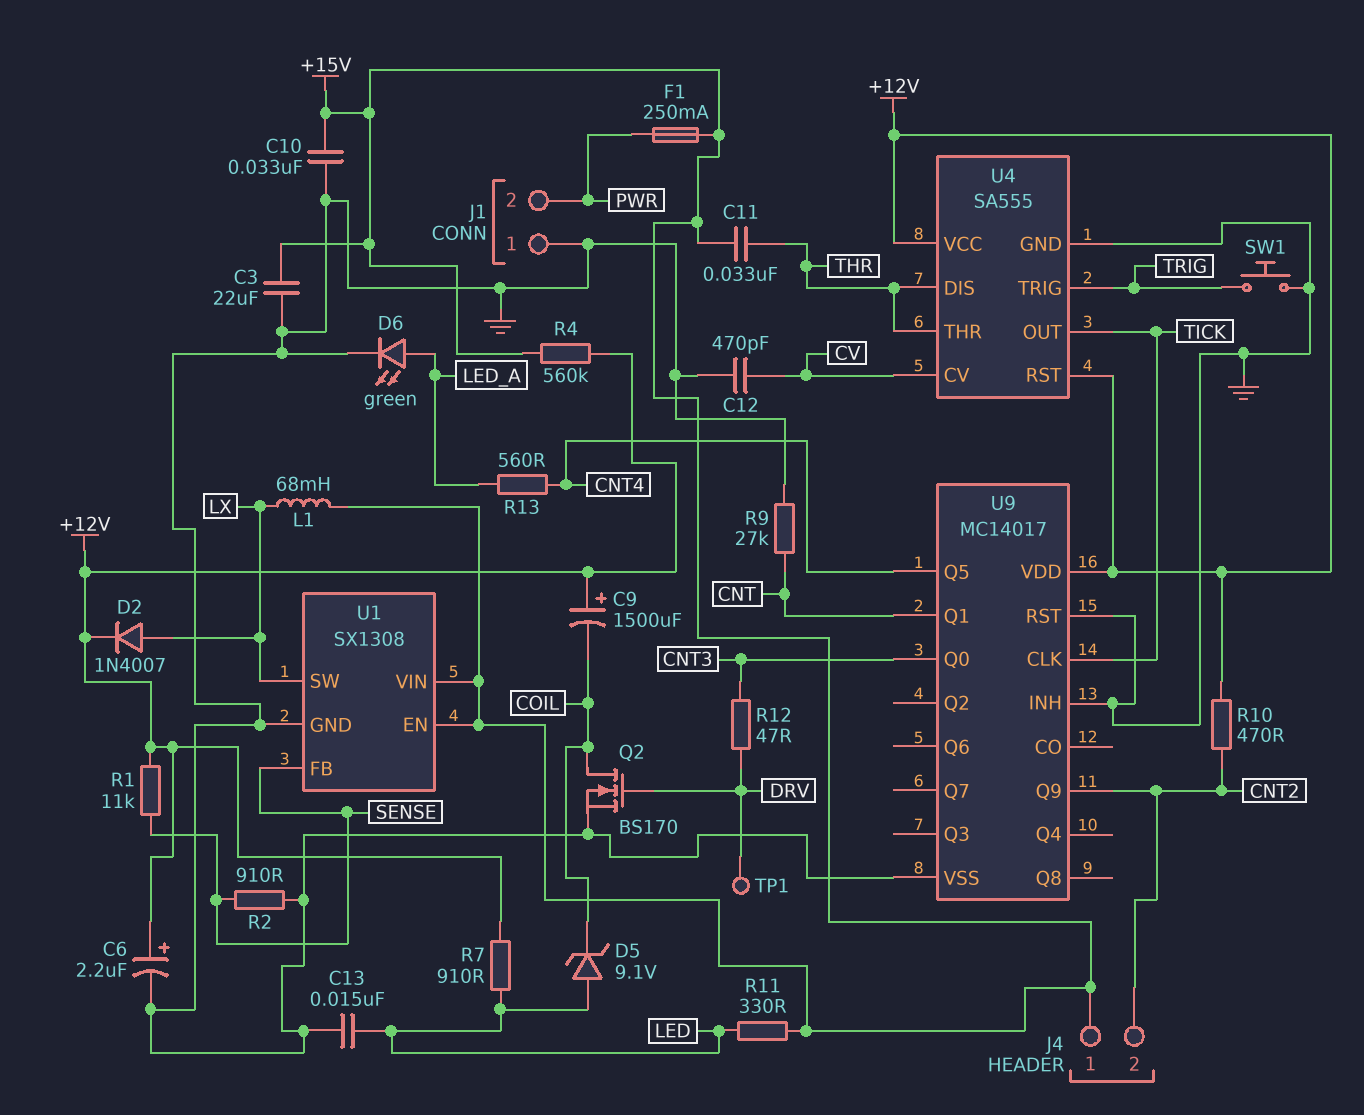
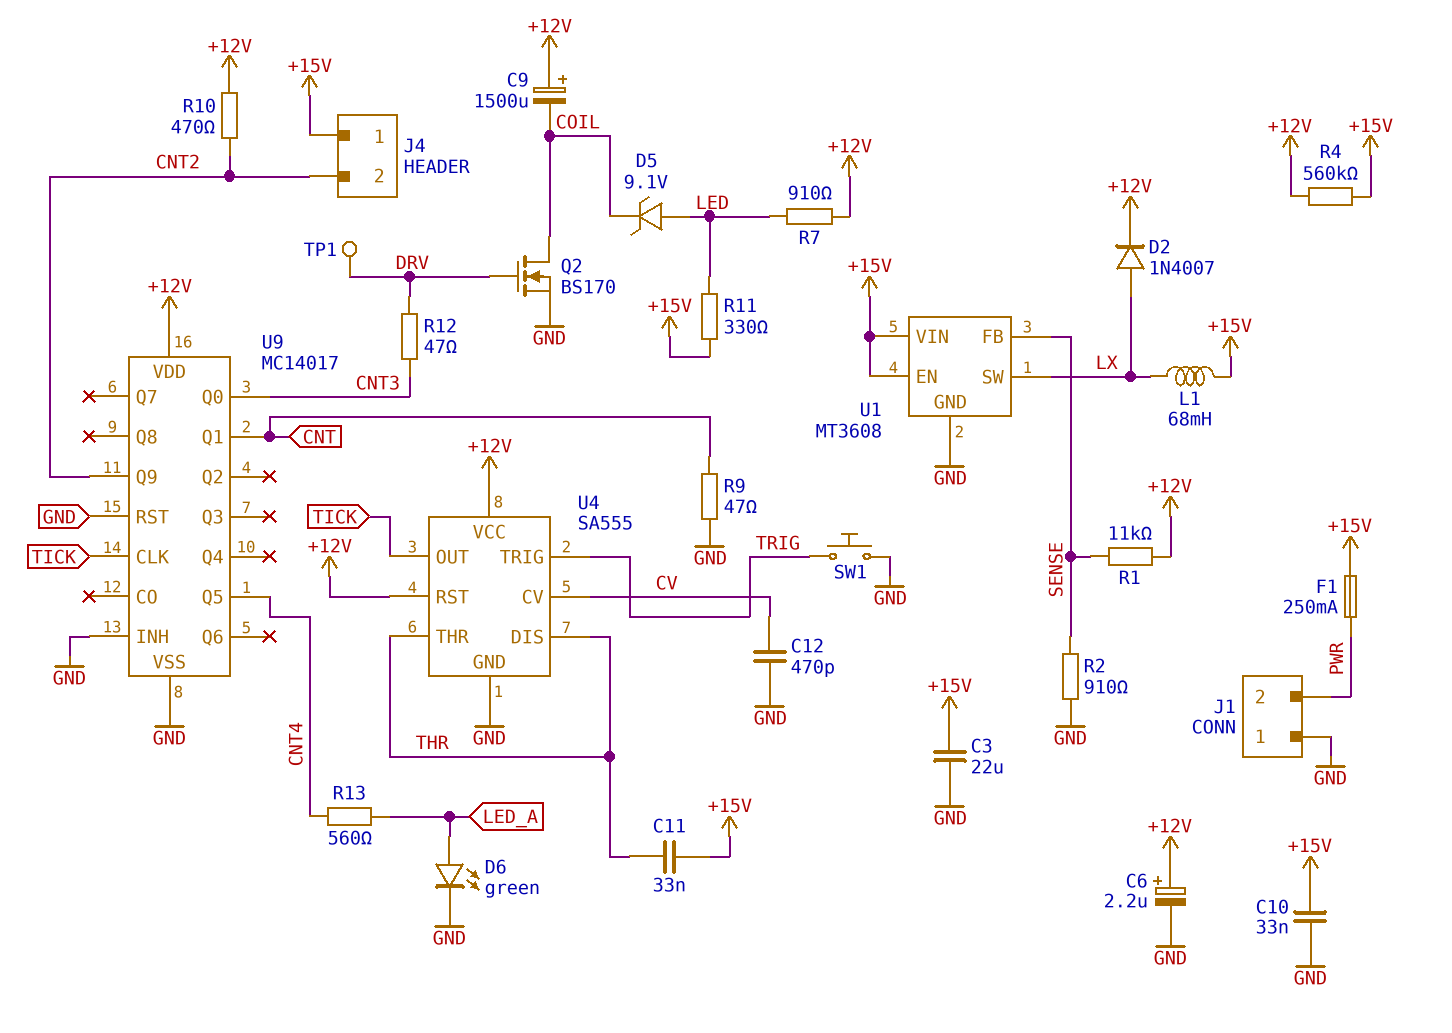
C13: 15nF (GND, LED) -> none
R9: 27k (CNT, GND) -> 47 (CNT, GND)
U1: SX1308 -> MT3608

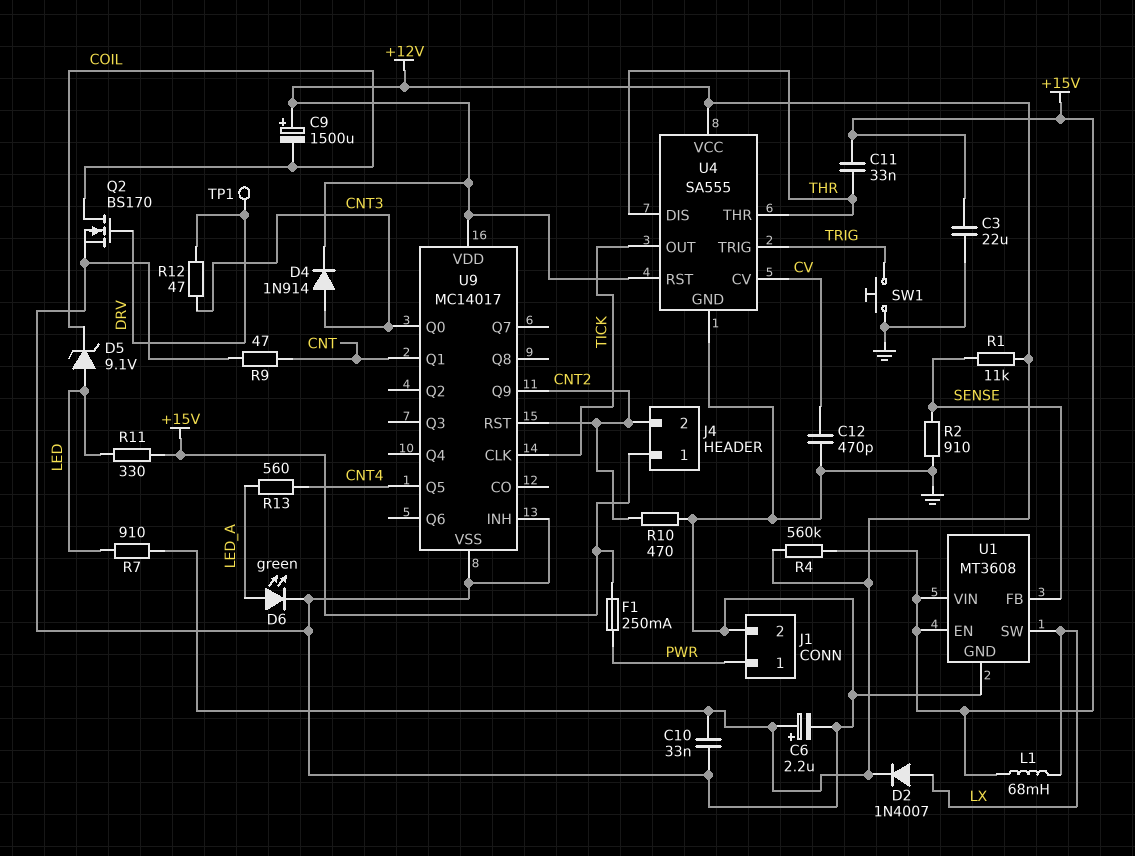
C10: 33nF (+15V, GND) -> 33nF (+12V, GND)
D4: none -> diode 1N914 (A CNT3, K +12V)
J1 pin 1: GND -> PWR
J1 pin 2: PWR -> GND
R10: 470 (+12V, CNT2) -> 470 (CNT2, GND)
U9 pin RST: GND -> CNT2

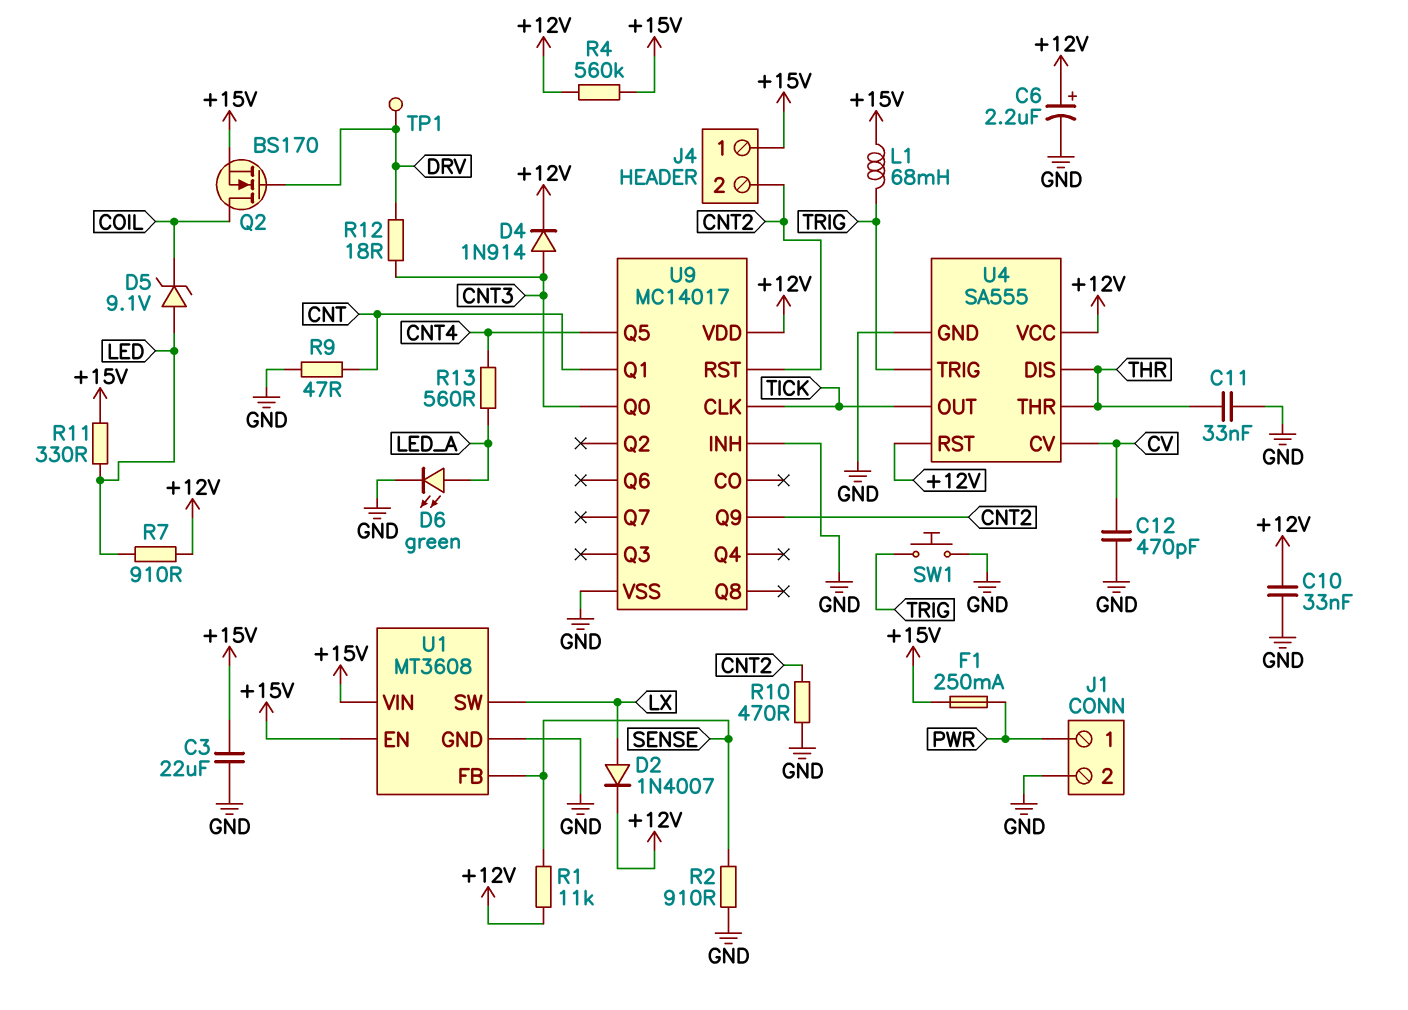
C9: 1500uF (plus +12V, minus COIL) -> none
C11: 33nF (+15V, THR) -> 33nF (GND, THR)
L1: 68mH (+15V, LX) -> 68mH (+15V, TRIG)
Q2: NMOS BS170 (G DRV, D COIL, S GND) -> NMOS BS170 (G DRV, D COIL, S +15V)
R12: 47 (CNT3, DRV) -> 18 (CNT3, DRV)

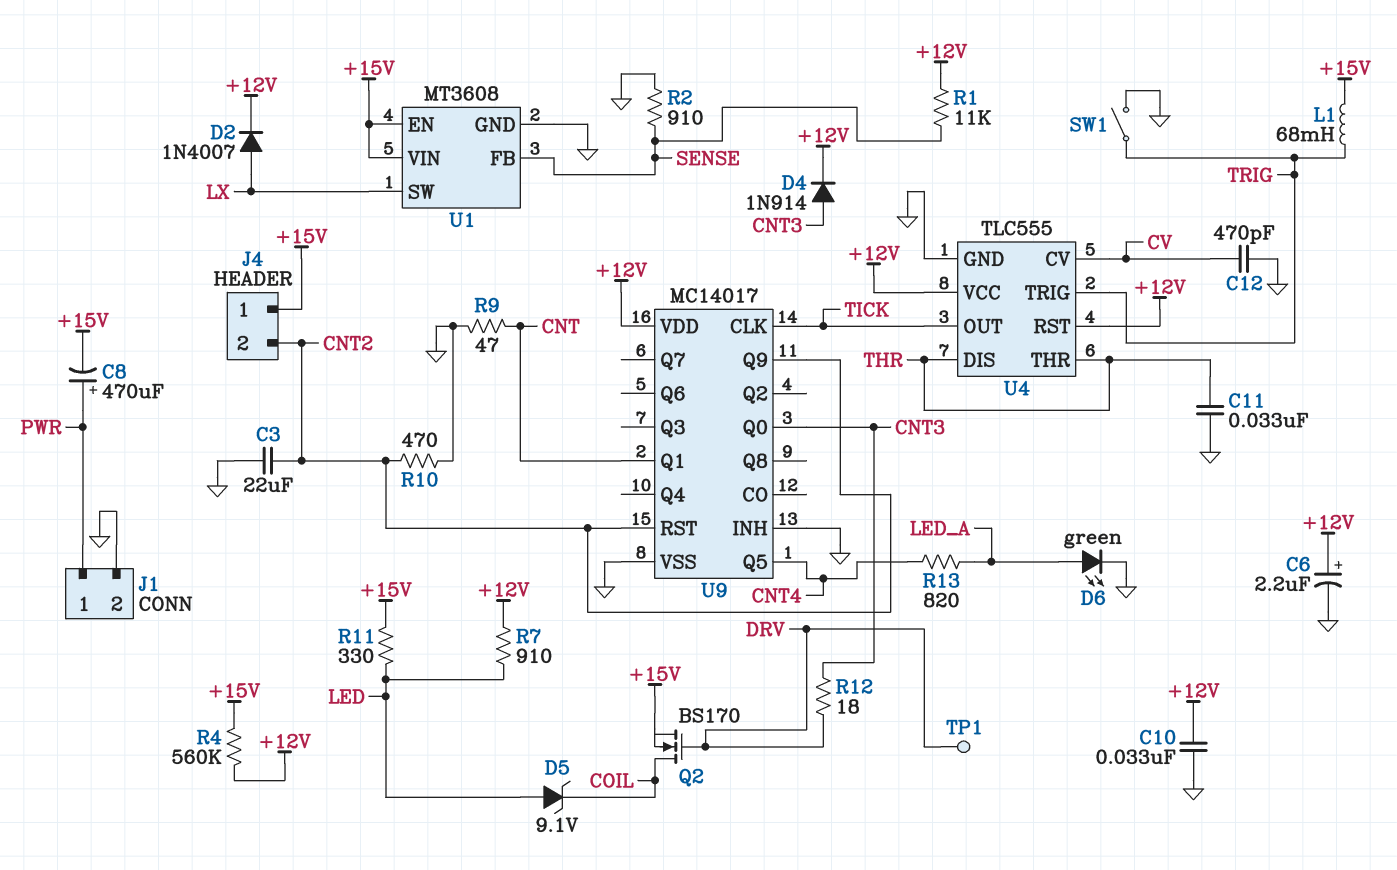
C3: 22uF (+15V, GND) -> 22uF (CNT2, GND)
C8: none -> 470uF (plus PWR, minus +15V)
F1: 250mA (+15V, PWR) -> none
R13: 560 (CNT4, LED_A) -> 820 (CNT4, LED_A)
SW1: button (GND, TRIG) -> switch (GND, TRIG)
U4: SA555 -> TLC555

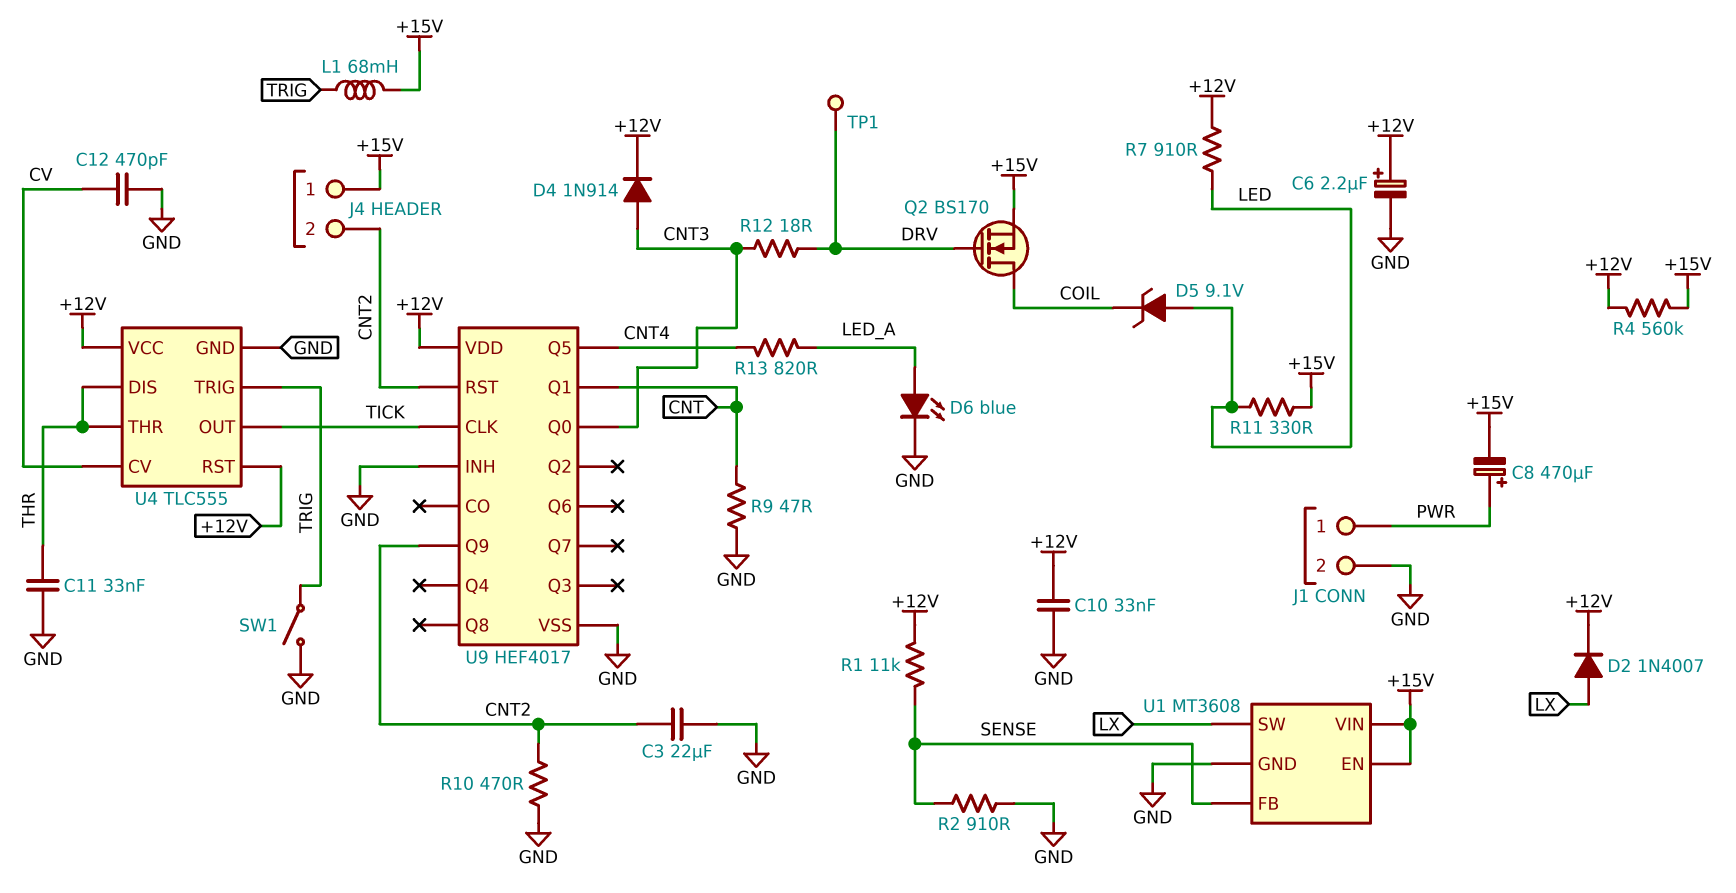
D6: LED green (A LED_A, K GND) -> LED blue (A LED_A, K GND)
U9: MC14017 -> HEF4017

